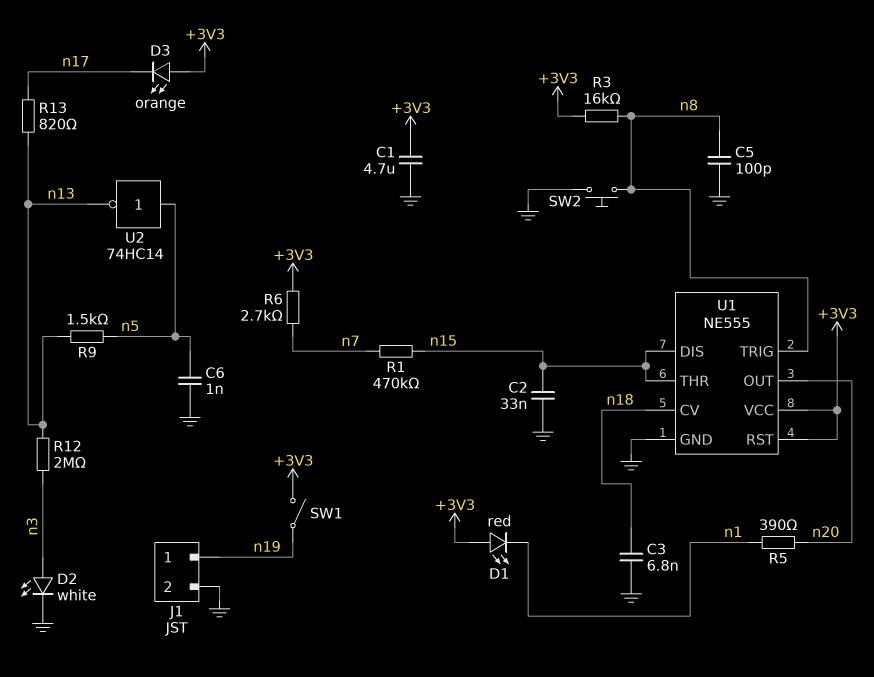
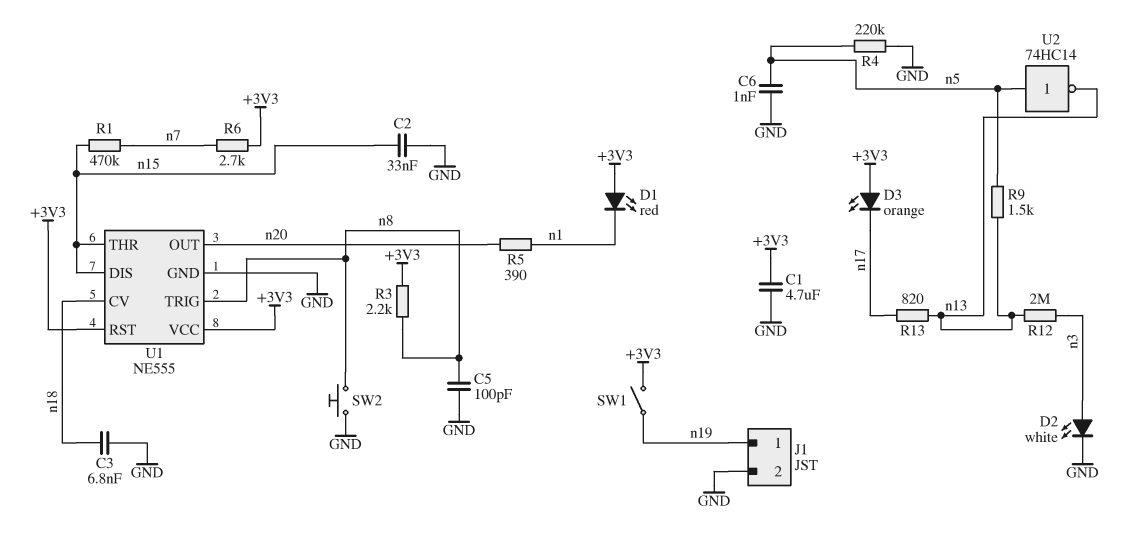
R3: 16k (+3V3, n8) -> 2.2k (+3V3, n8)
R4: none -> 220k (GND, n5)

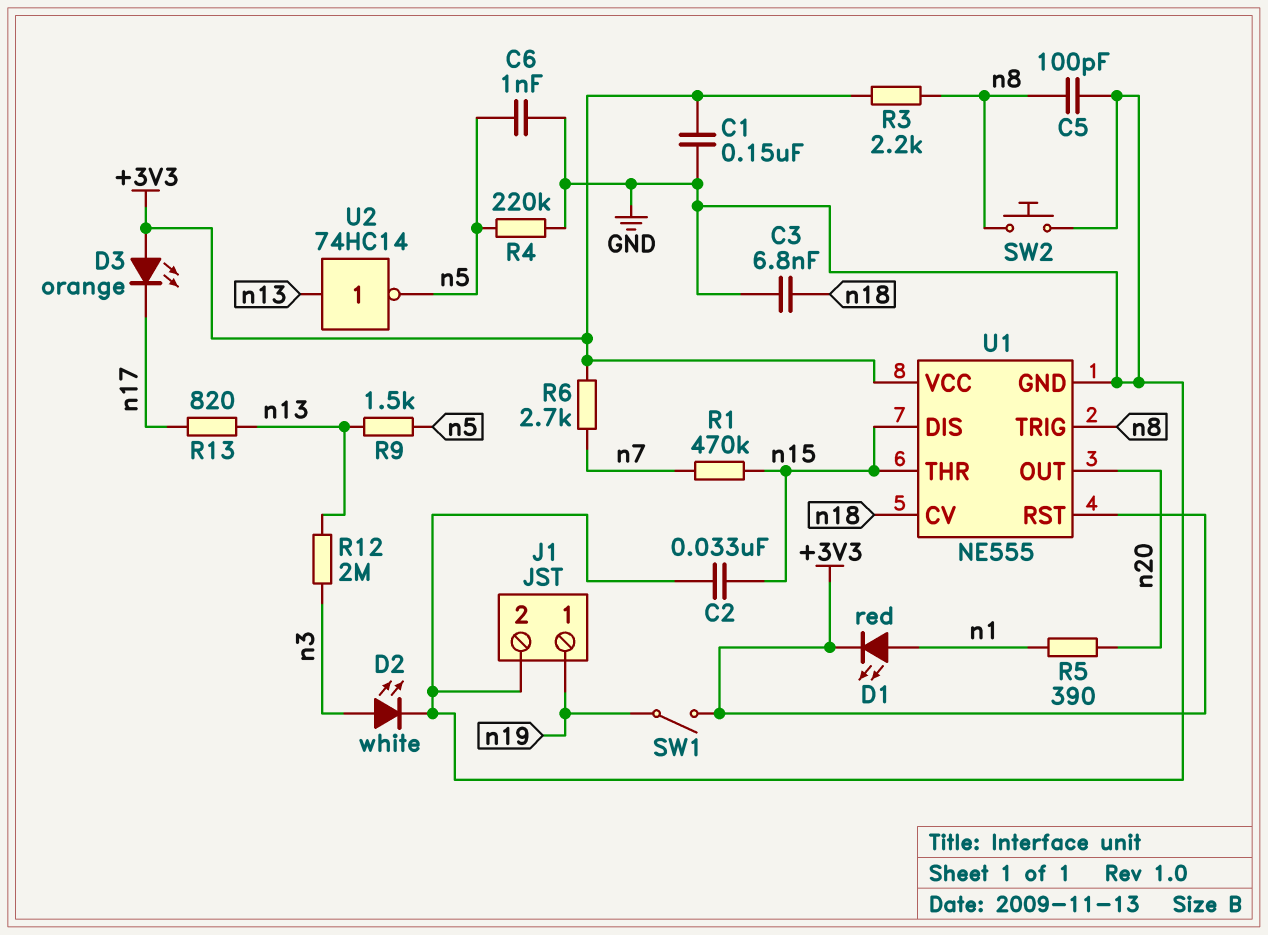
C1: 4.7uF (+3V3, GND) -> 150nF (+3V3, GND)
D1: LED red (A +3V3, K n1) -> LED red (A n1, K +3V3)
U2: NOT 74HC14 (in n5, out n13) -> NOT 74HC14 (in n13, out n5)

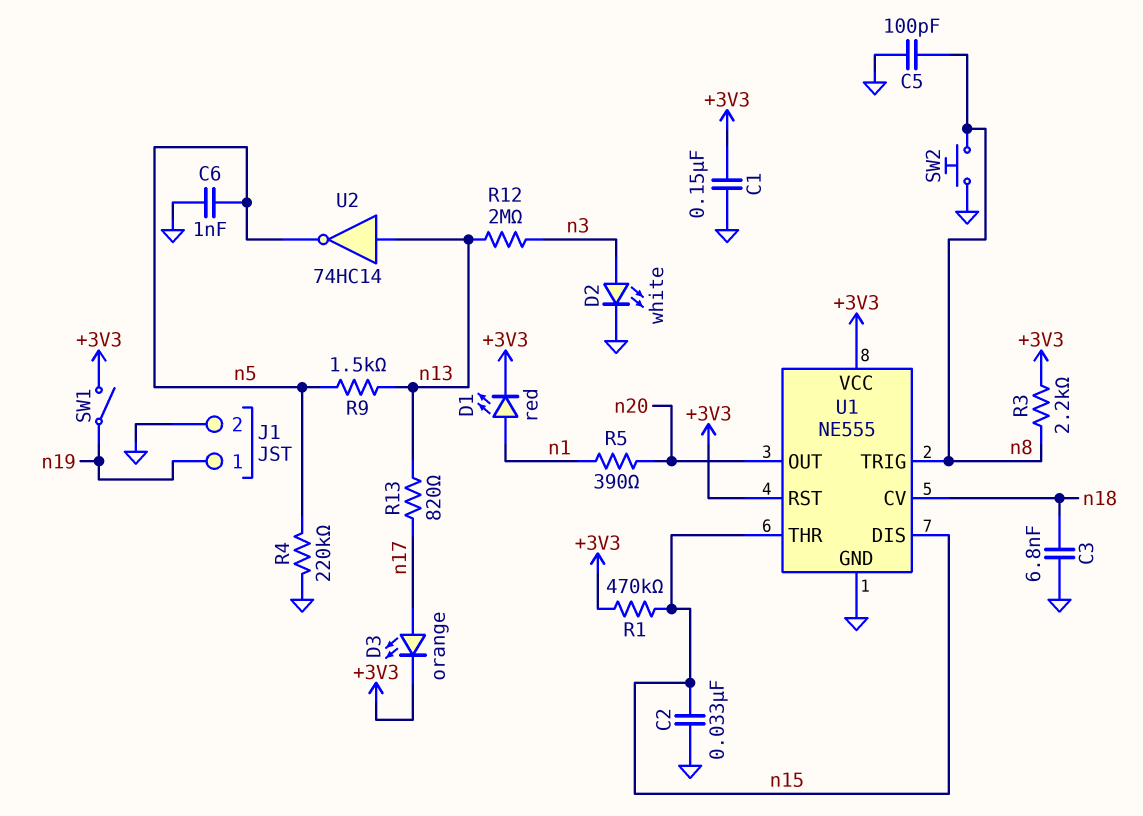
D3: LED orange (A +3V3, K n17) -> LED orange (A n17, K +3V3)
R1: 470k (n7, n15) -> 470k (+3V3, n15)
R6: 2.7k (+3V3, n7) -> none

